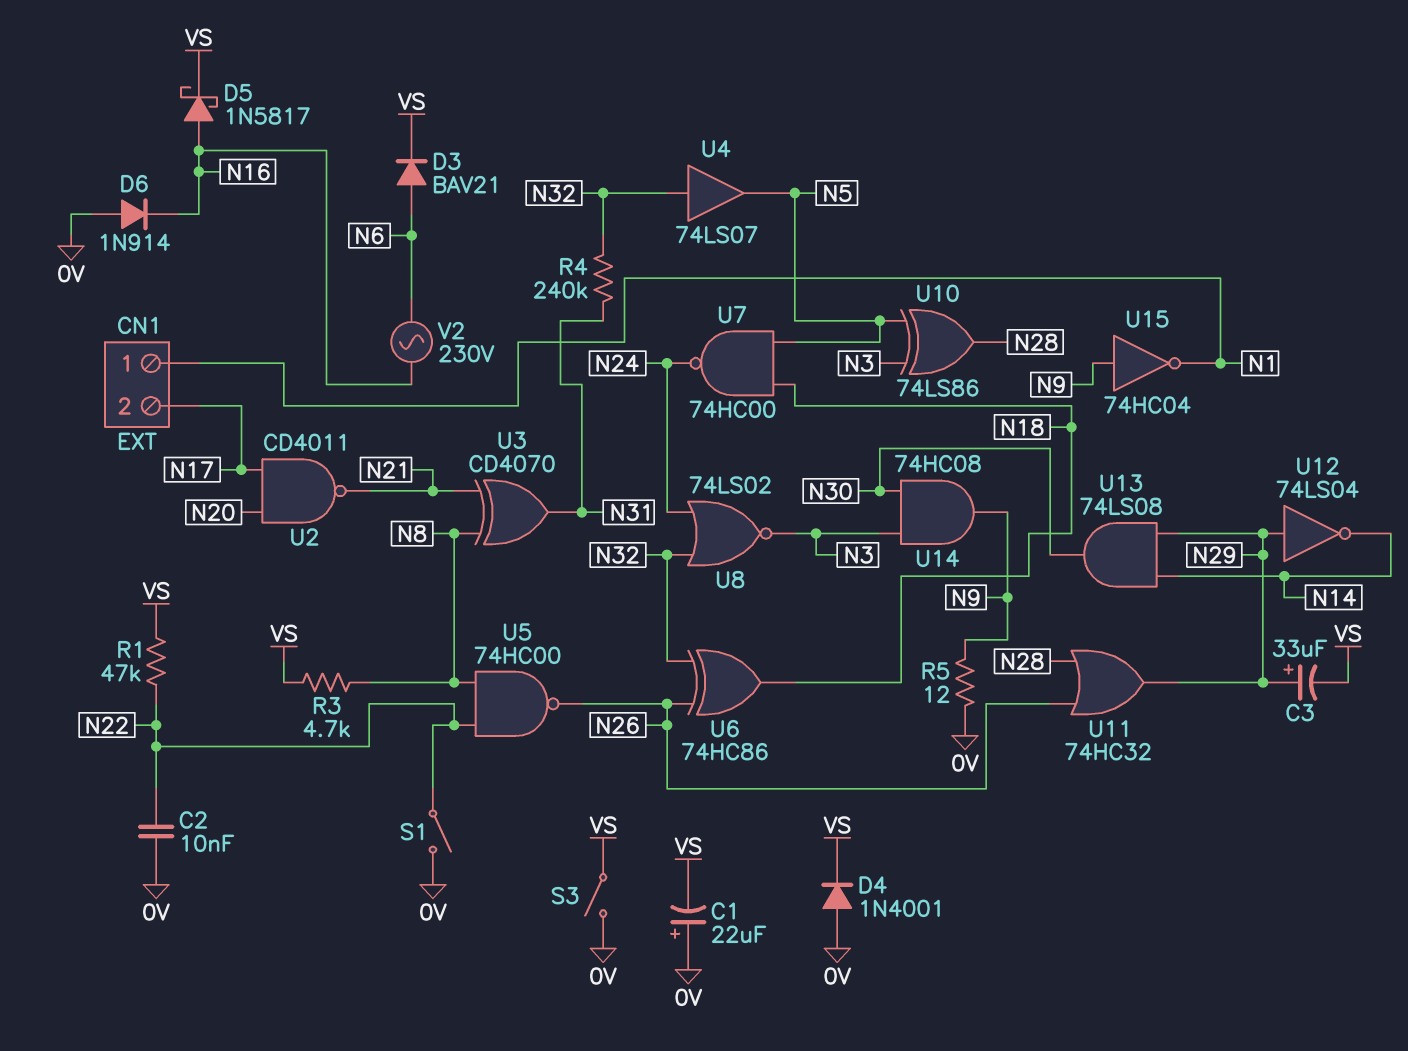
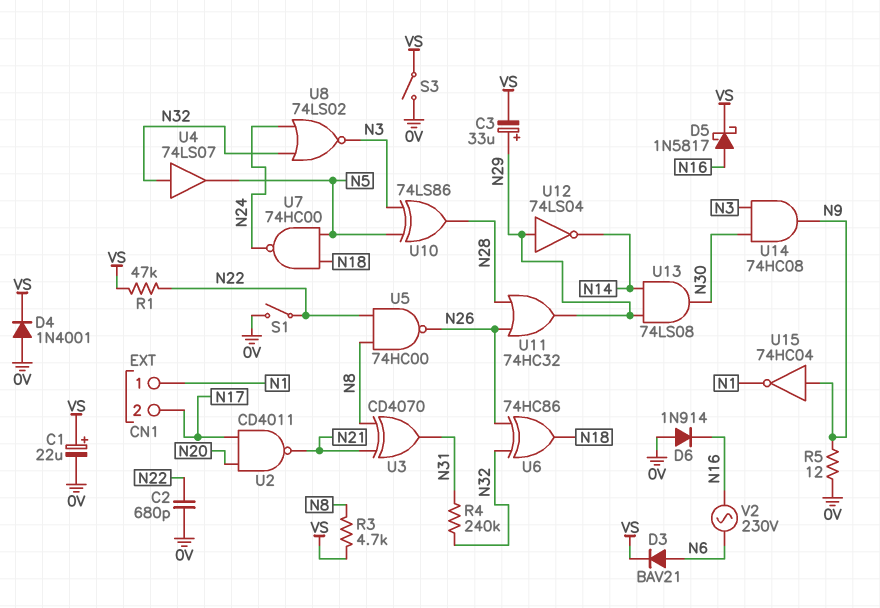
C1: 22uF (plus 0V, minus VS) -> 22uF (plus VS, minus 0V)
C2: 10nF (0V, N22) -> 680pF (0V, N22)

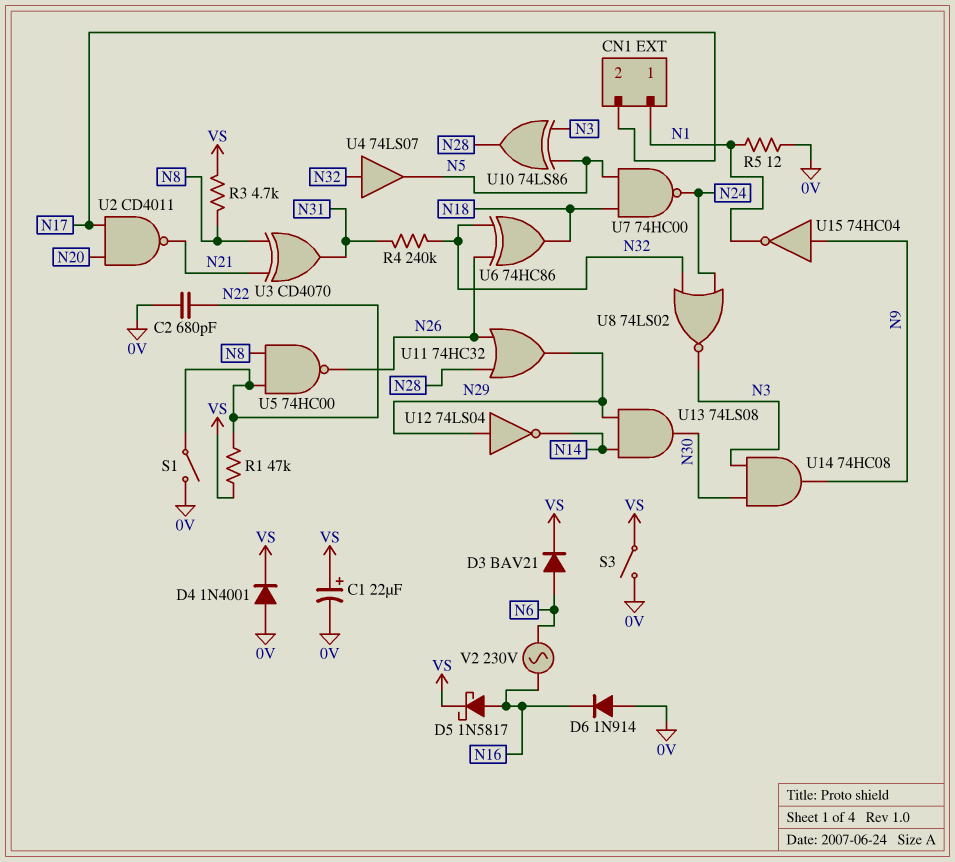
C3: 33uF (plus N29, minus VS) -> none
R5: 12 (0V, N9) -> 12 (0V, N1)

